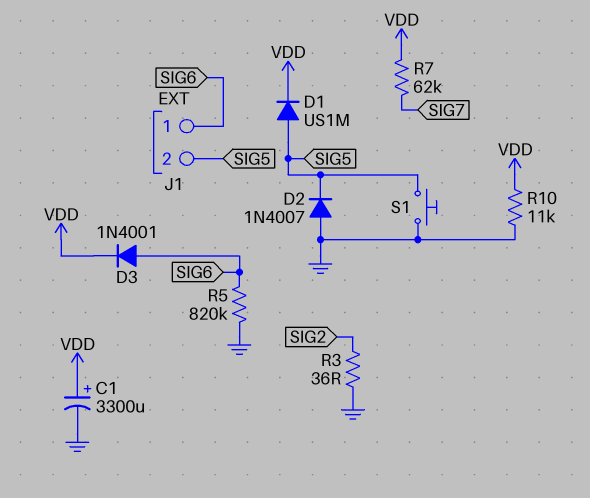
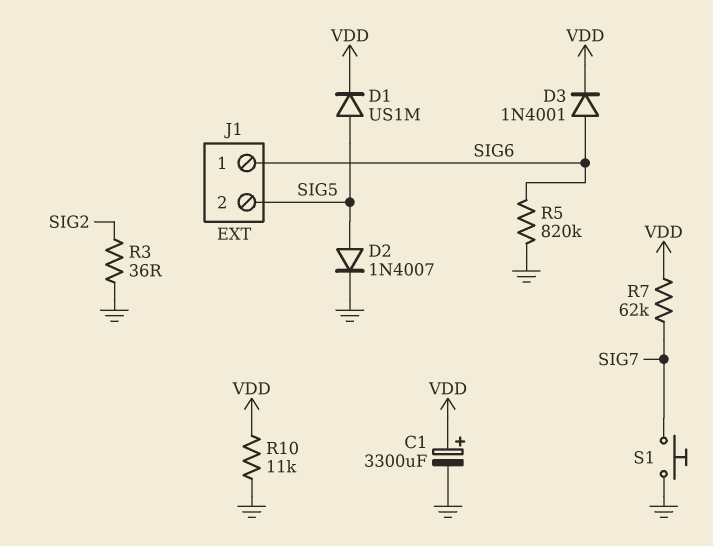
D2: diode 1N4007 (A GND, K SIG5) -> diode 1N4007 (A SIG5, K GND)
S1: button (GND, SIG5) -> button (GND, SIG7)

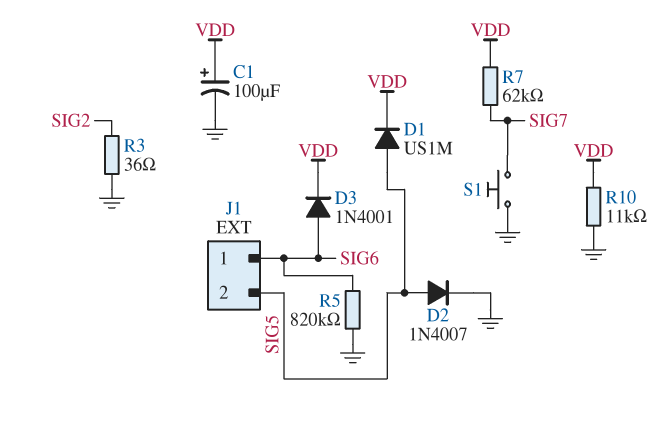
C1: 3300uF (plus VDD, minus GND) -> 100uF (plus VDD, minus GND)

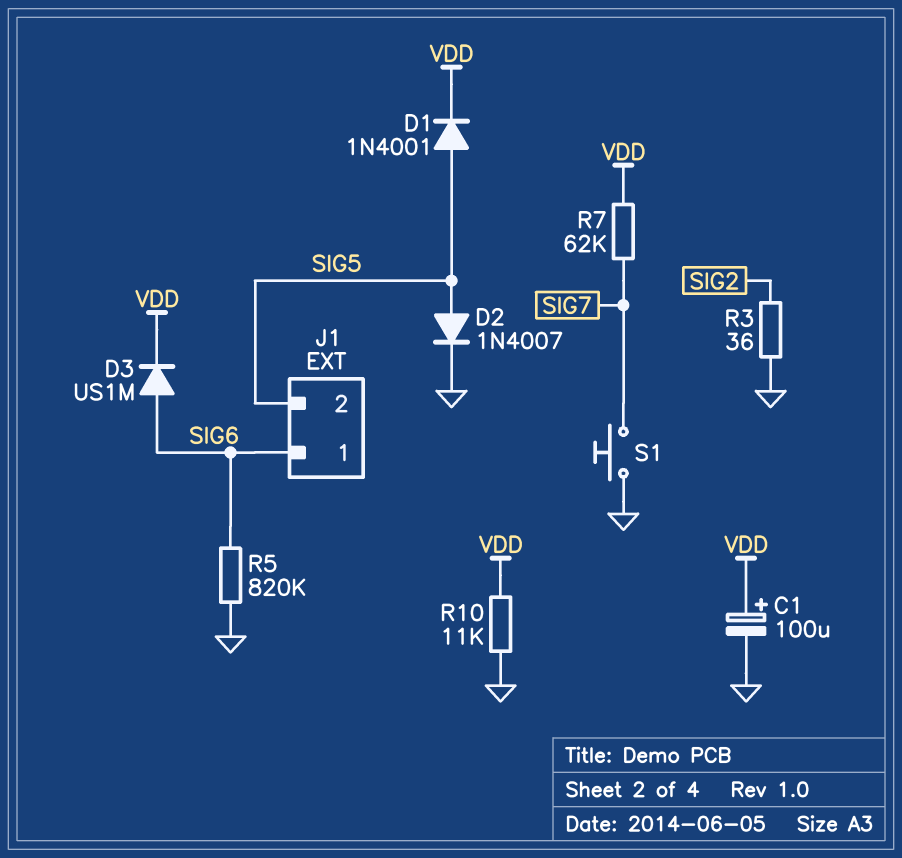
D1: diode US1M (A SIG5, K VDD) -> diode 1N4001 (A SIG5, K VDD)
D3: diode 1N4001 (A SIG6, K VDD) -> diode US1M (A SIG6, K VDD)

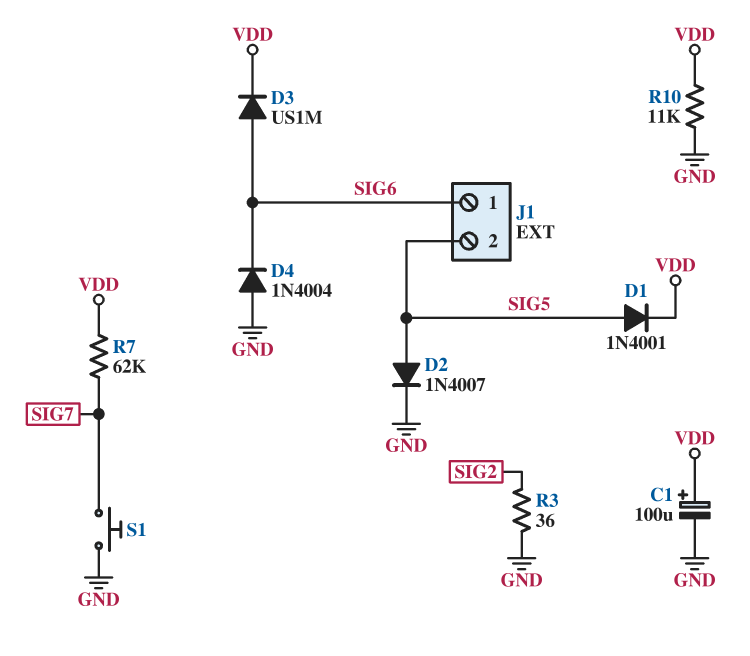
D4: none -> diode 1N4004 (A GND, K SIG6)
R5: 820k (GND, SIG6) -> none

